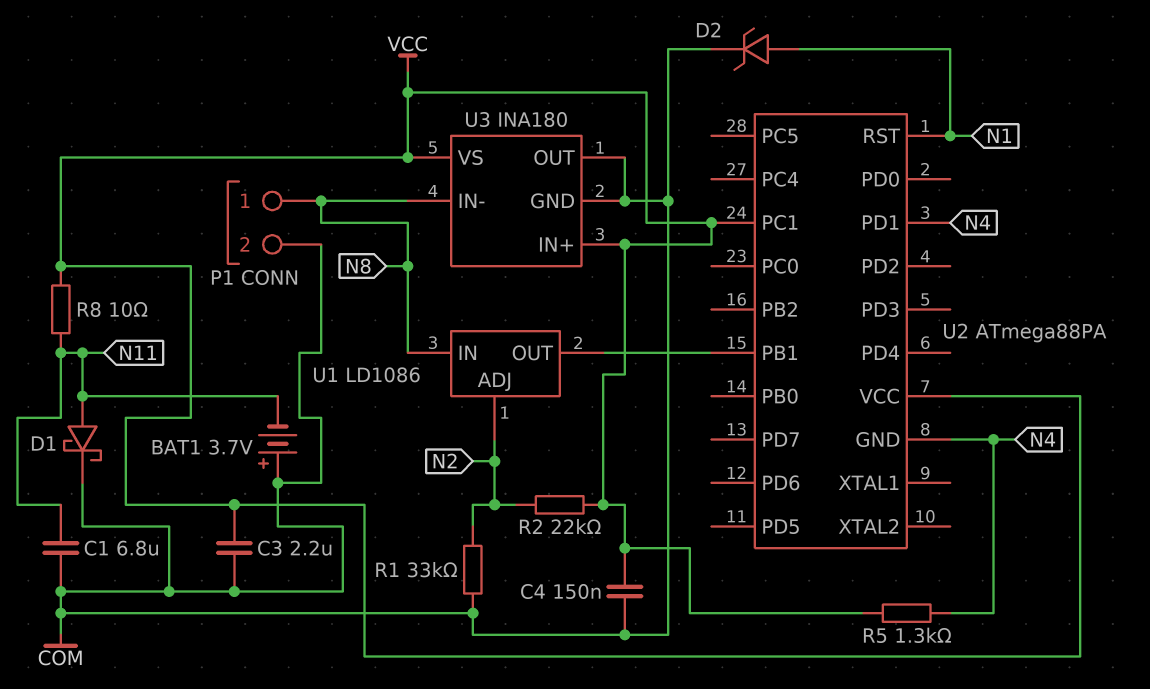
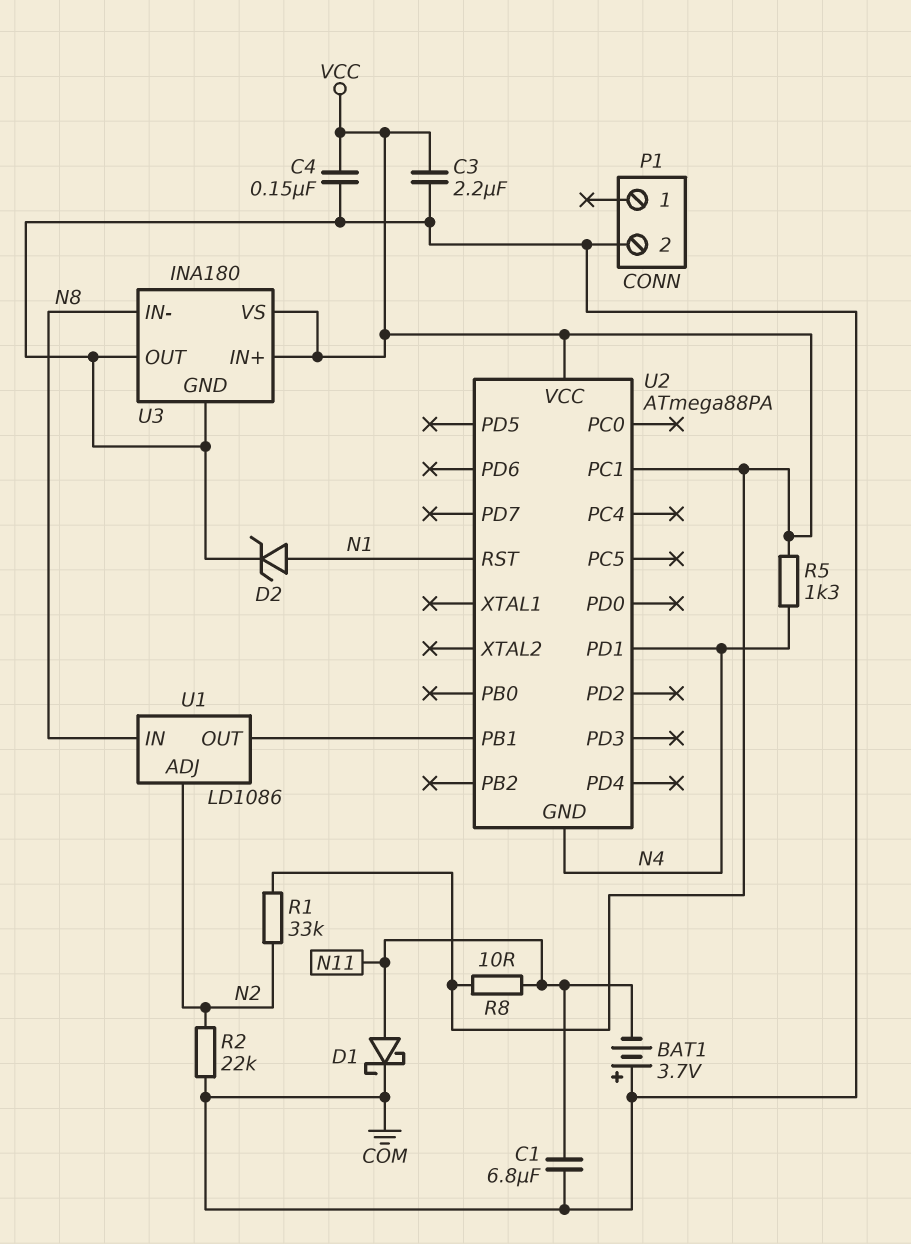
P1 pin 1: N8 -> none
R1: 33k (COM, N2) -> 33k (N2, VCC)
R2: 22k (N2, VCC) -> 22k (COM, N2)

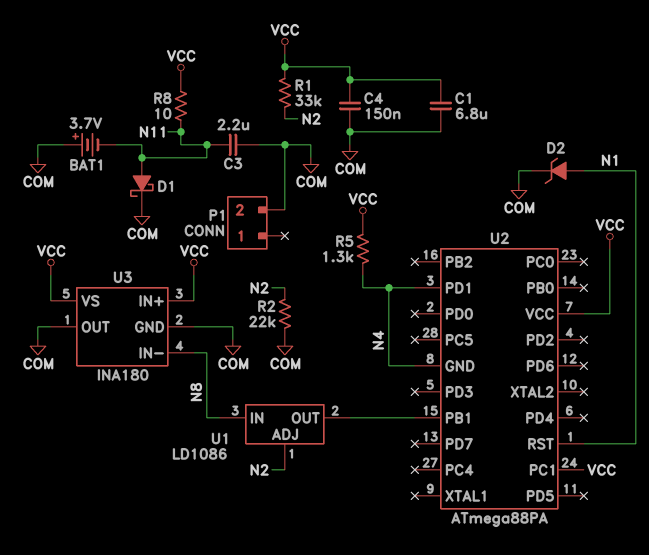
C1: 6.8uF (COM, N11) -> 6.8uF (COM, VCC)
C3: 2.2uF (COM, VCC) -> 2.2uF (COM, N11)

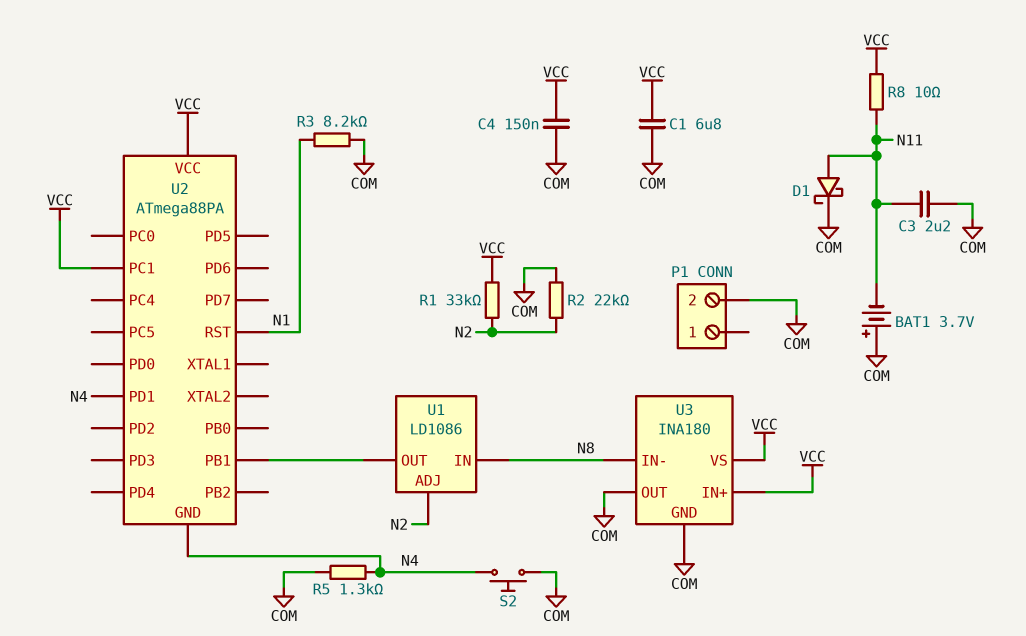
D2: zener (A N1, K COM) -> none
R3: none -> 8.2k (COM, N1)
R5: 1.3k (N4, VCC) -> 1.3k (COM, N4)
S2: none -> button (COM, N4)

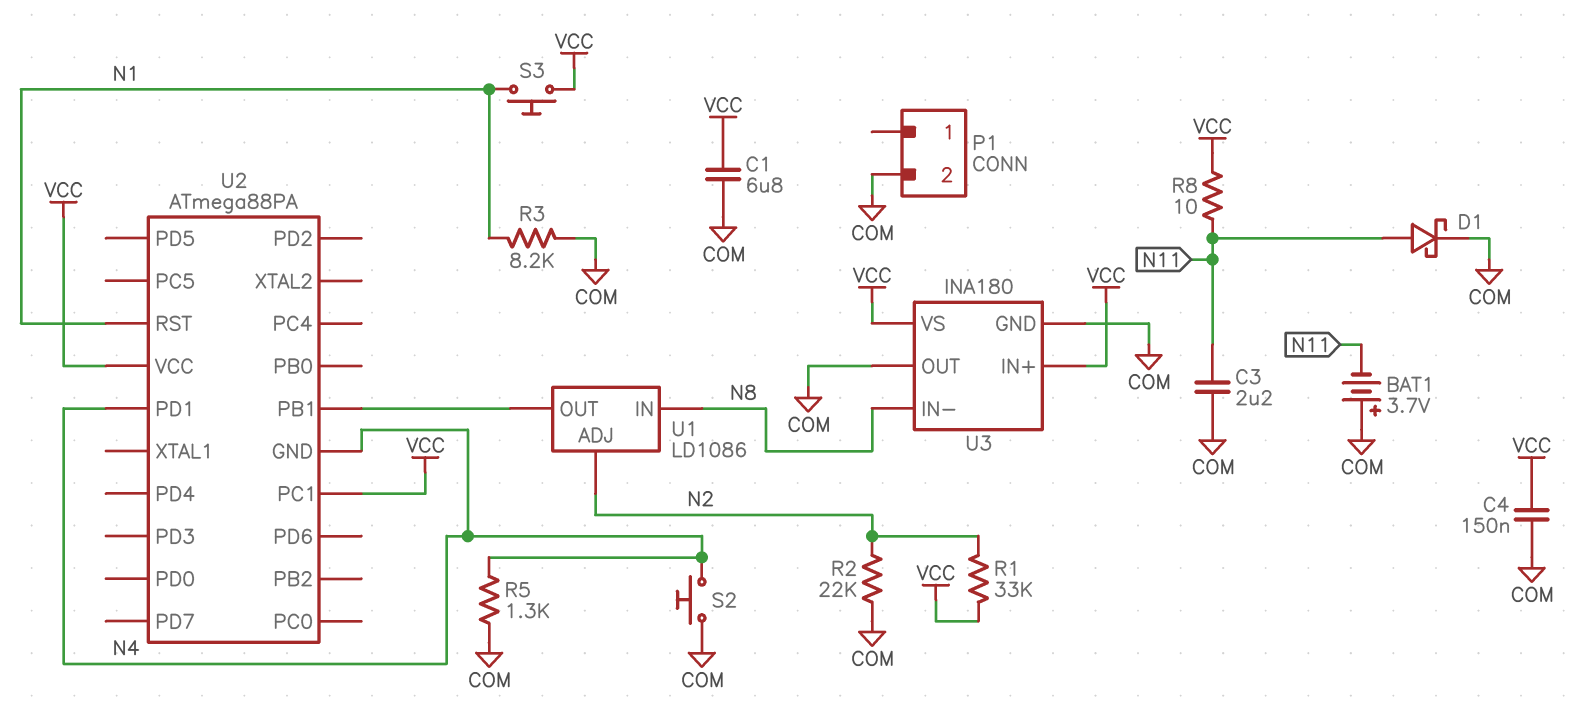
S3: none -> button (N1, VCC)

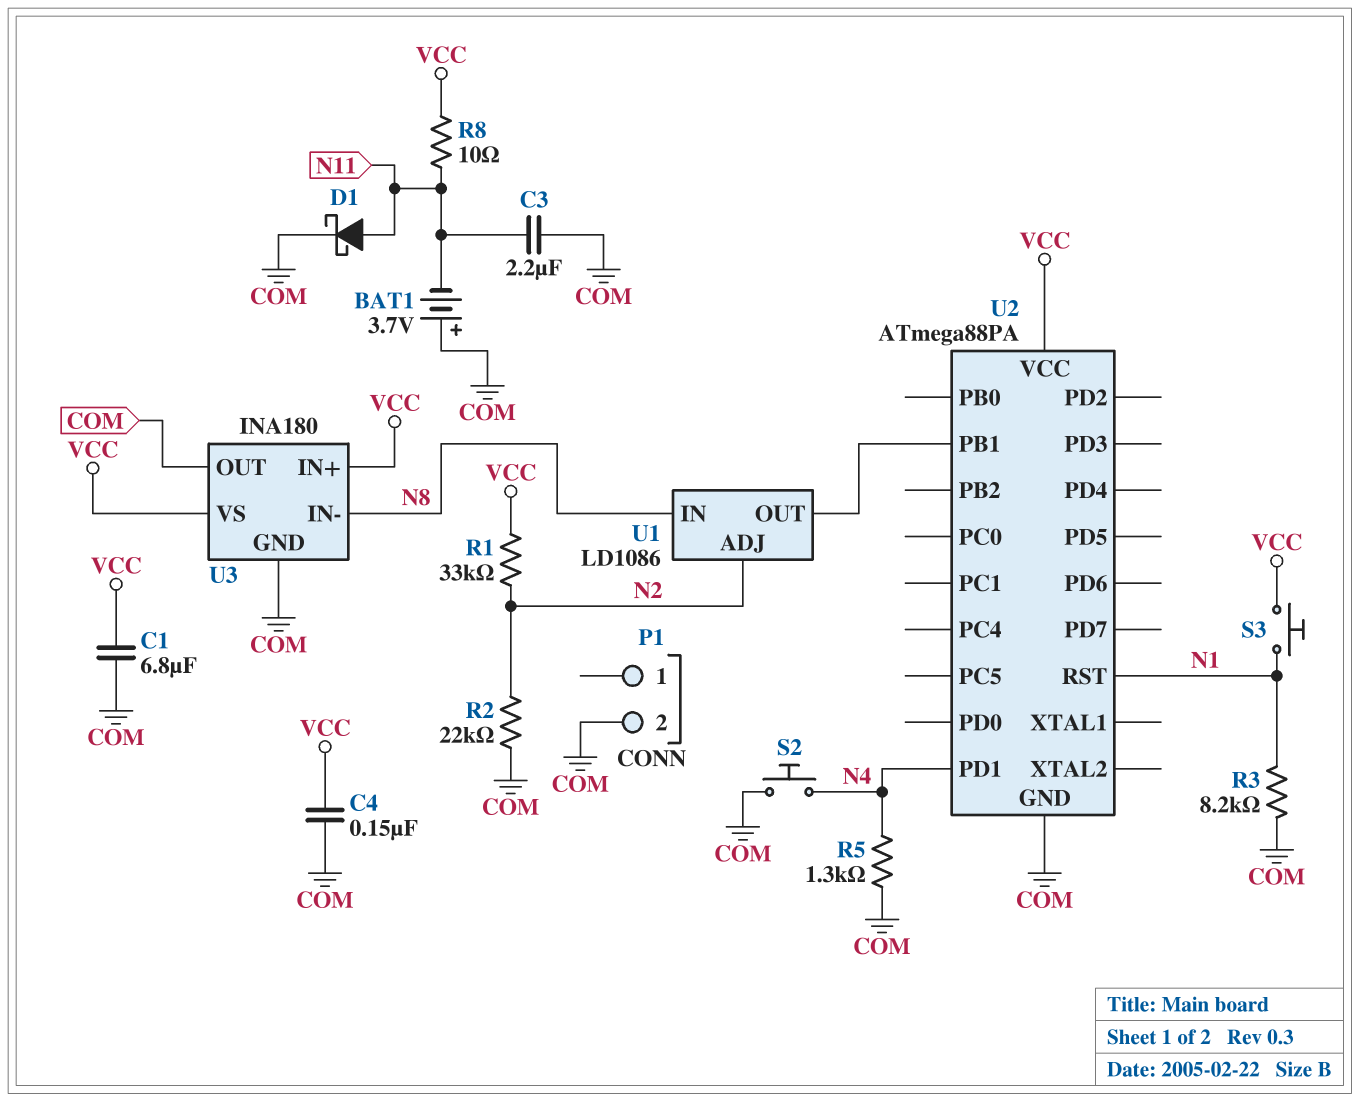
U2 pin GND: N4 -> COM
U2 pin PC1: VCC -> none

